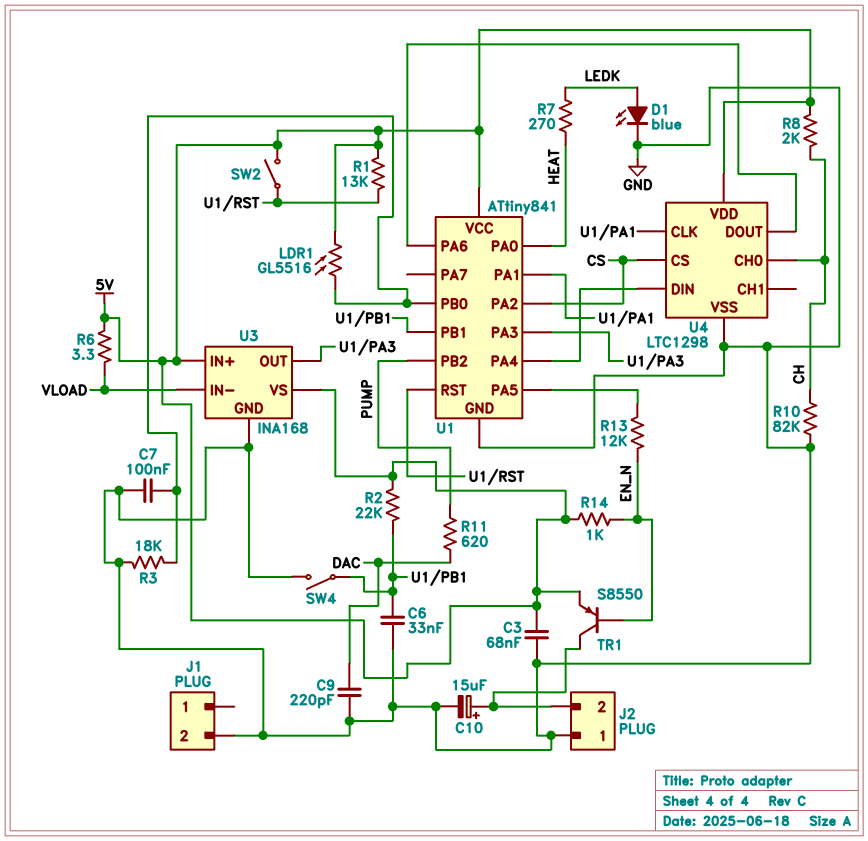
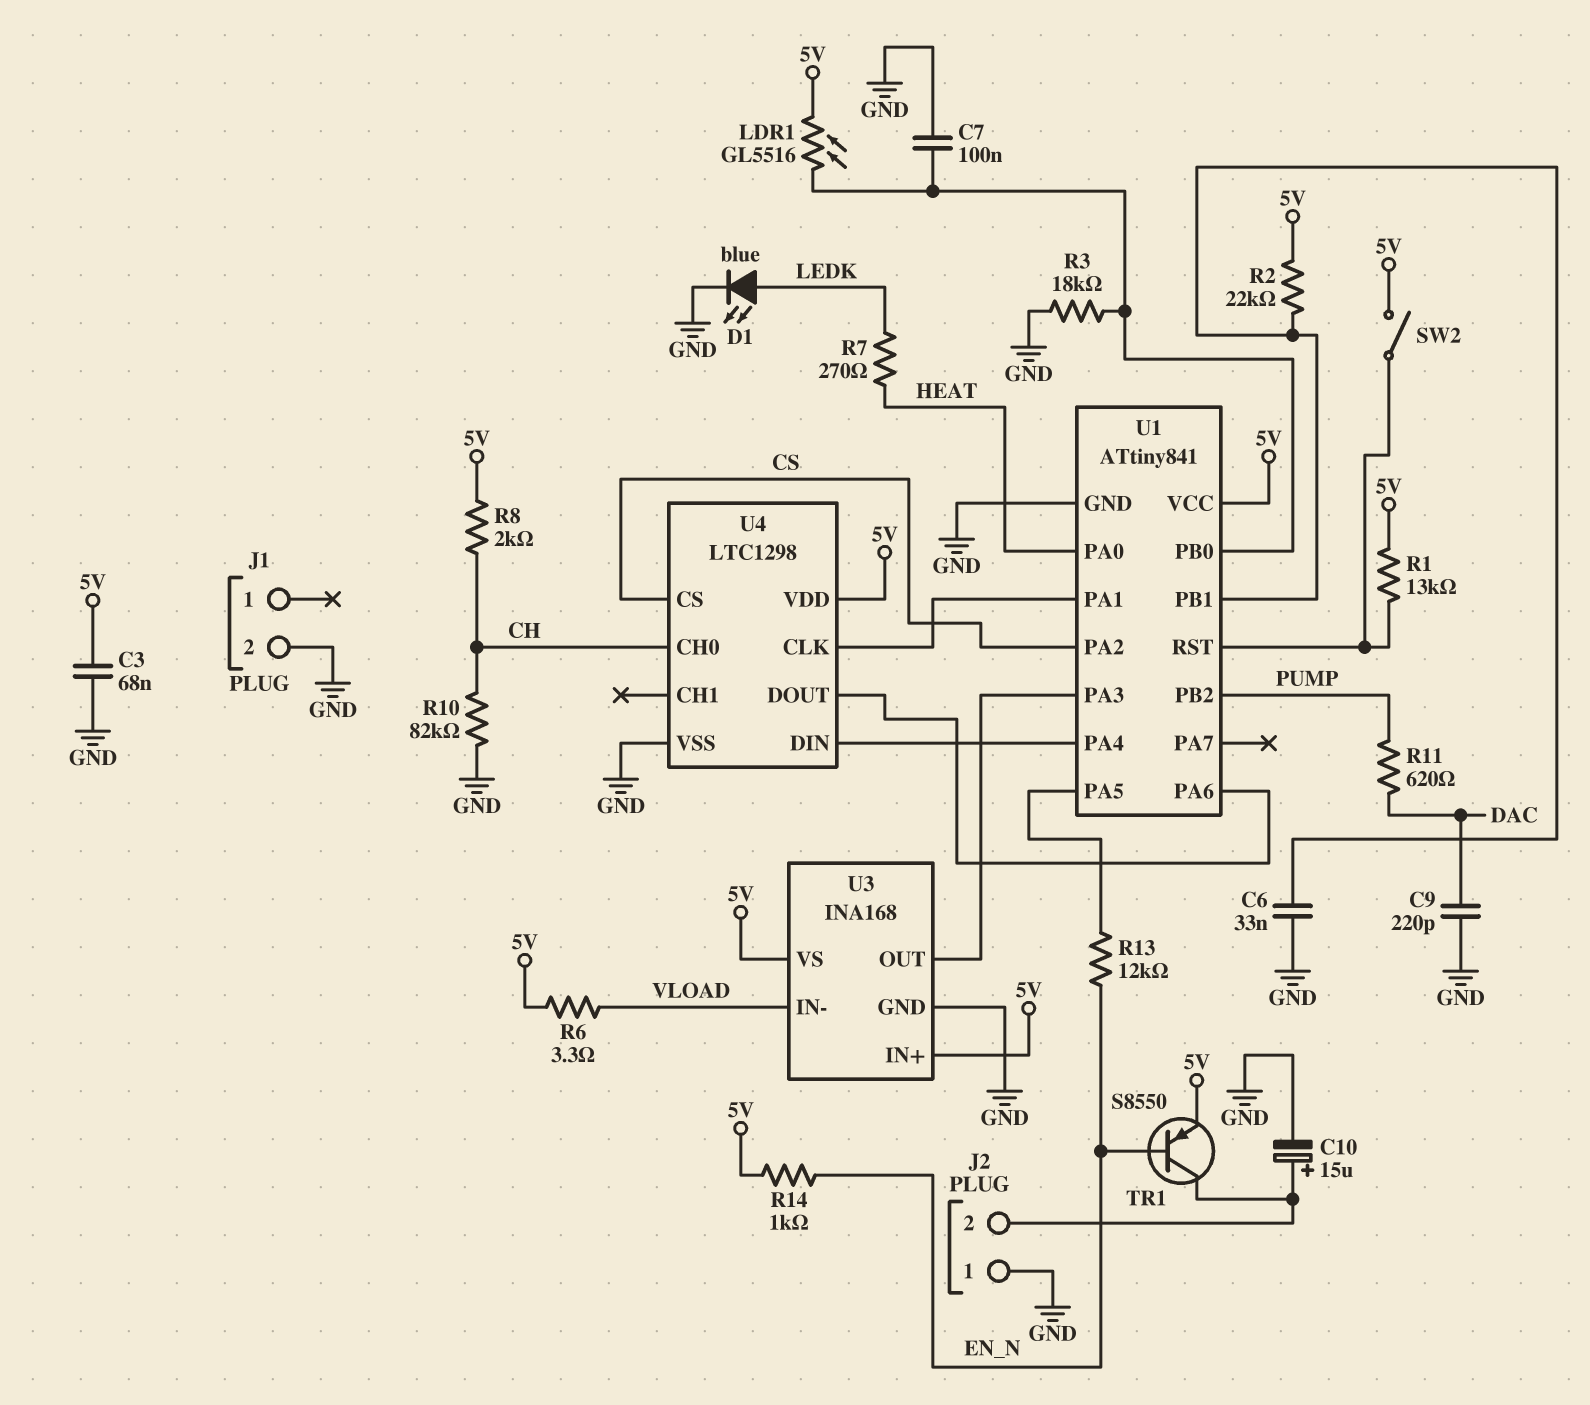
SW4: switch (GND, U1/PB1) -> none

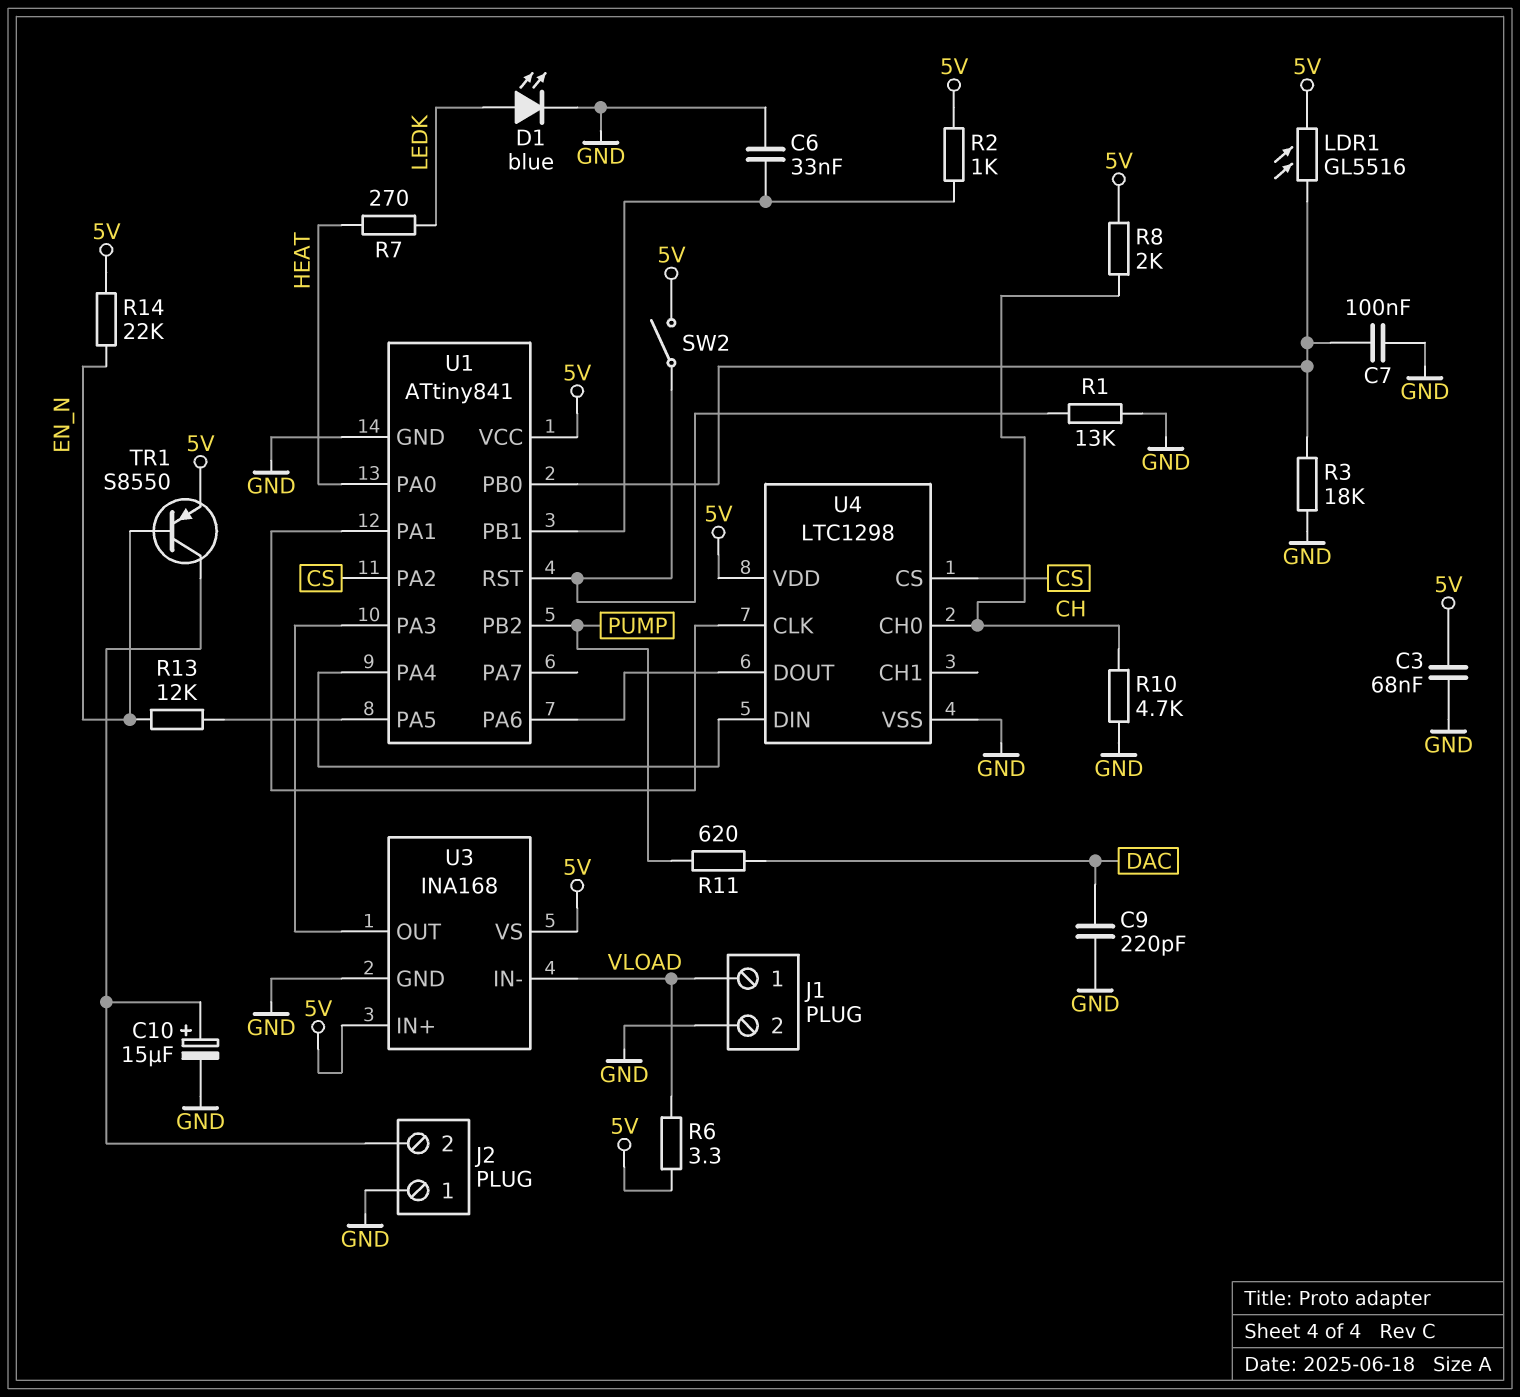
J1 pin 1: none -> VLOAD
R1: 13k (5V, U1/RST) -> 13k (GND, U1/RST)
R2: 22k (5V, U1/PB1) -> 1k (5V, U1/PB1)
R10: 82k (CH, GND) -> 4.7k (CH, GND)
R14: 1k (5V, EN_N) -> 22k (5V, EN_N)

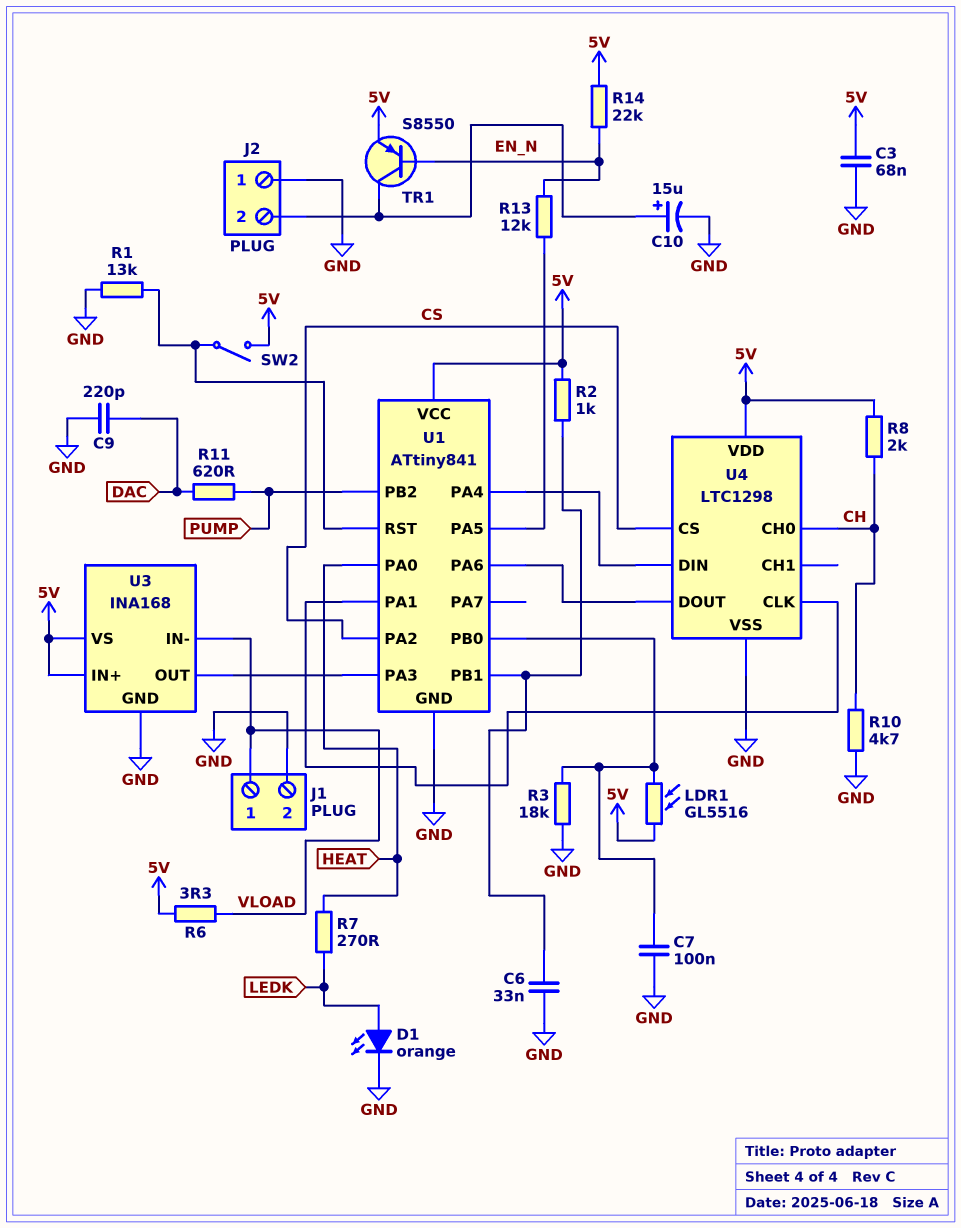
D1: LED blue (A LEDK, K GND) -> LED orange (A LEDK, K GND)

